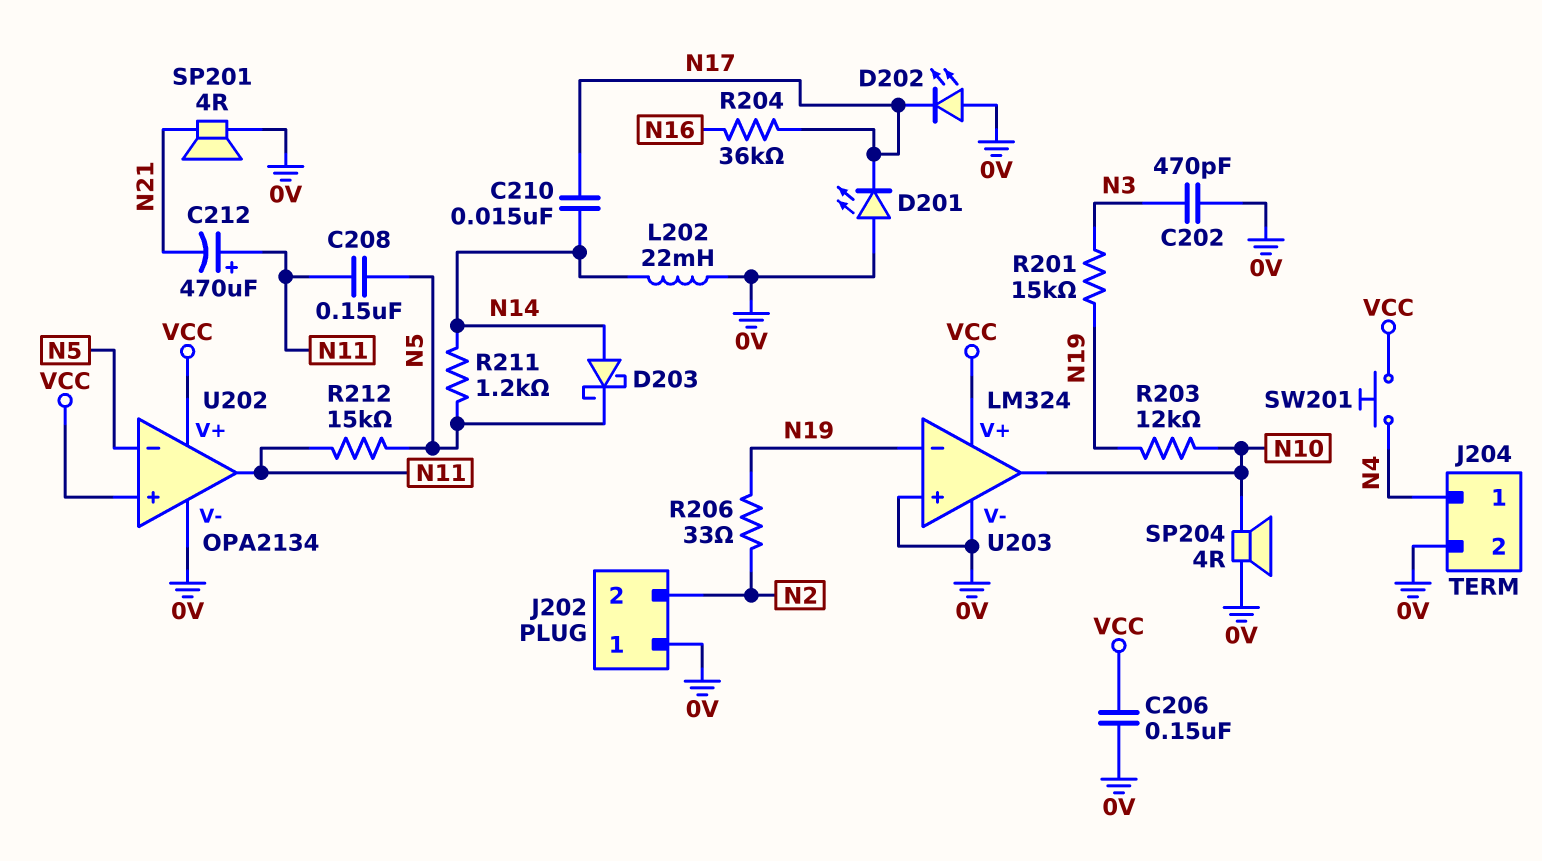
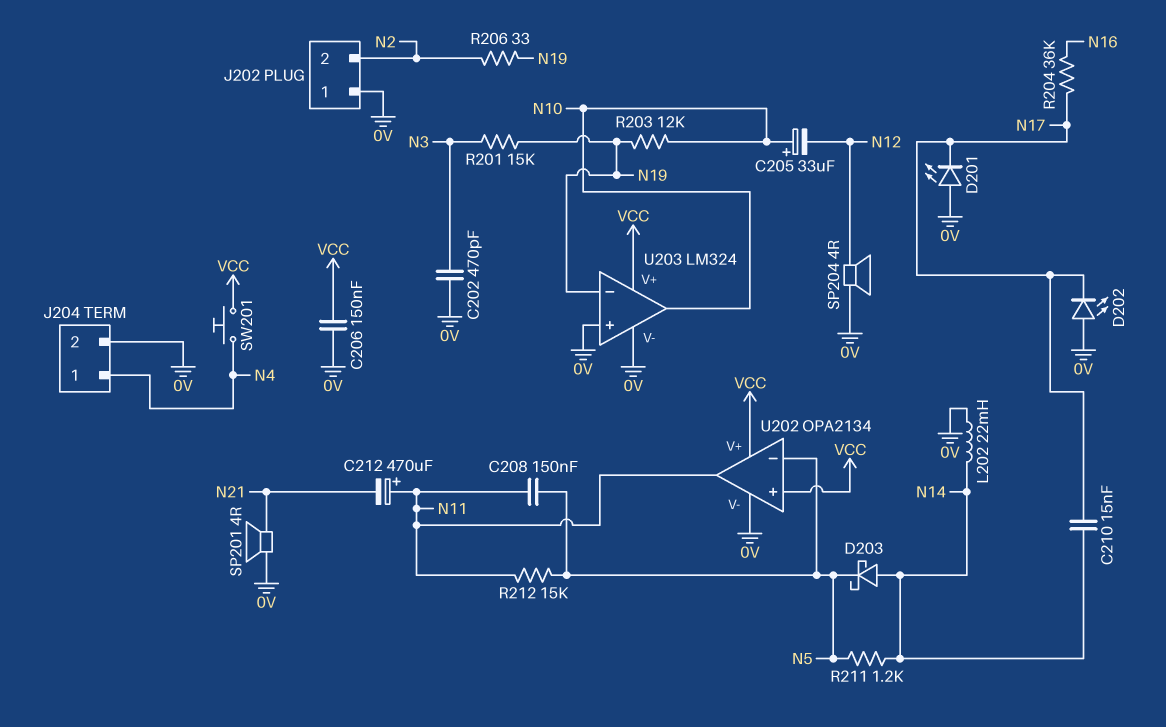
C205: none -> 33uF (plus N10, minus N12)
SP204: speaker 4R (0V, N10) -> speaker 4R (0V, N12)

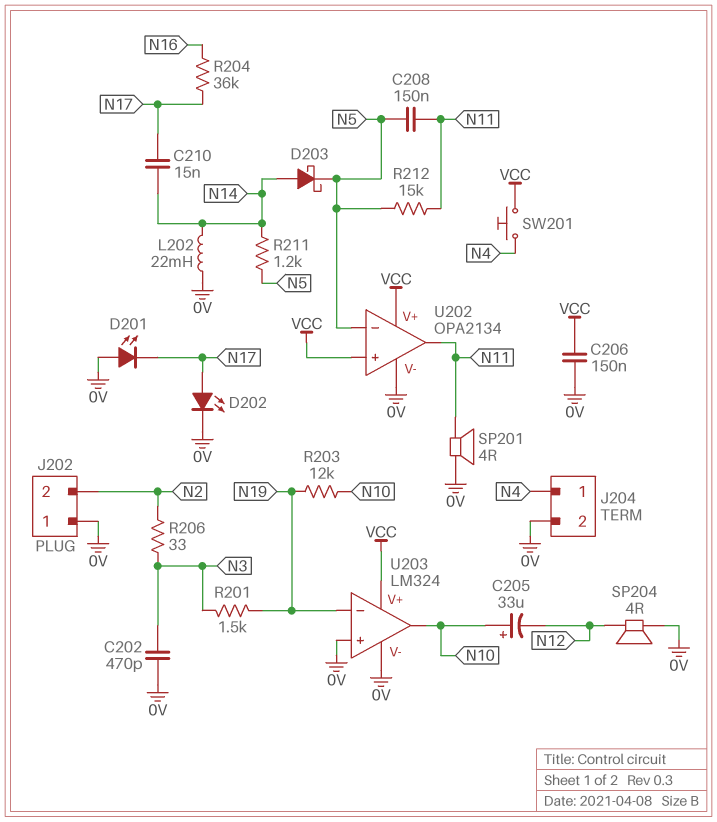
C212: 470uF (plus N11, minus N21) -> none
D202: LED (A 0V, K N17) -> LED (A N17, K 0V)
R201: 15k (N3, N19) -> 1.5k (N3, N19)
R206: 33 (N2, N19) -> 33 (N2, N3)
SP201: speaker 4R (0V, N21) -> speaker 4R (0V, N11)

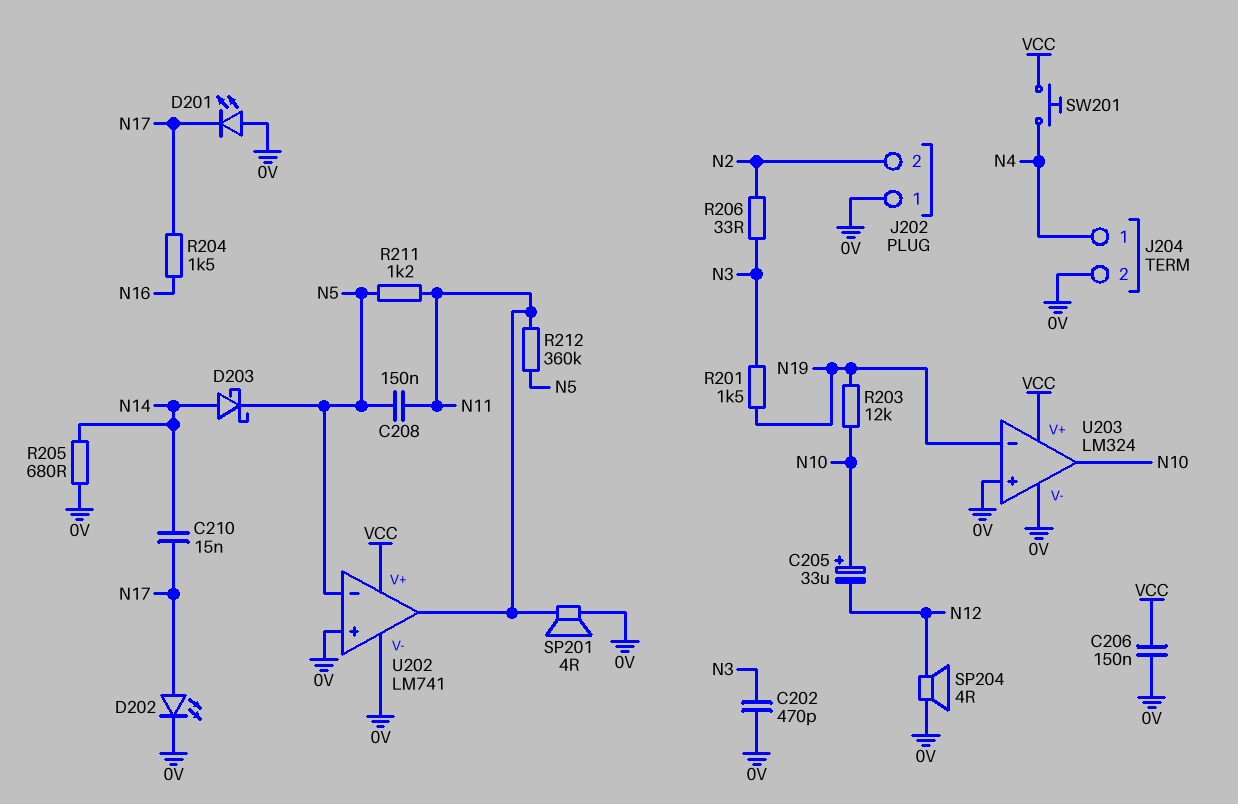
L202: 22mH (0V, N14) -> none
R204: 36k (N16, N17) -> 1.5k (N16, N17)
R205: none -> 680 (0V, N14)
R211: 1.2k (N5, N14) -> 1.2k (N5, N11)
R212: 15k (N5, N11) -> 360k (N5, N11)
U202: OPA2134 -> LM741
U202 pin in+: VCC -> 0V

